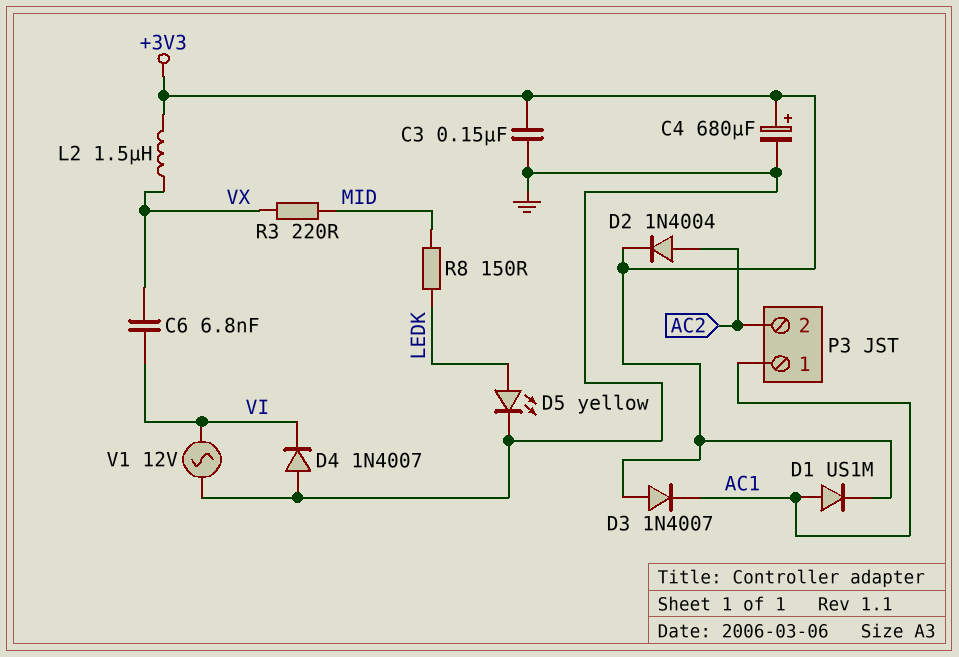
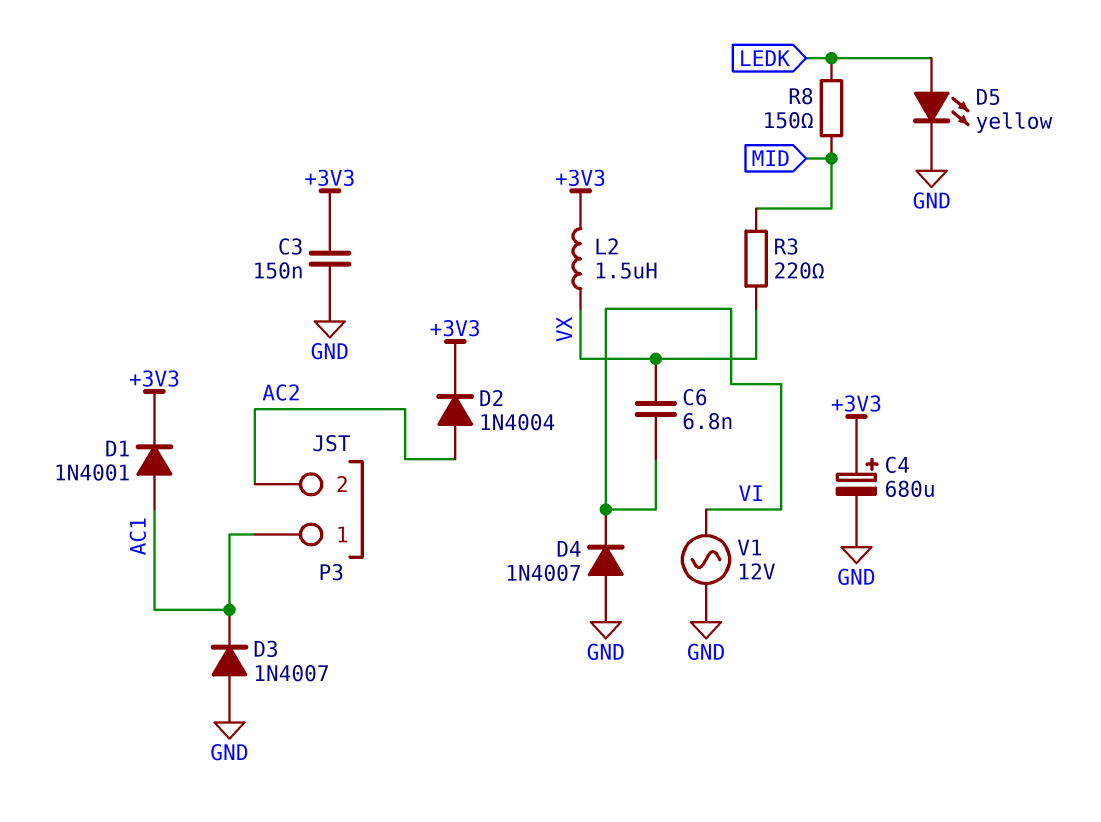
D1: diode US1M (A AC1, K +3V3) -> diode 1N4001 (A AC1, K +3V3)
D3: diode 1N4007 (A +3V3, K AC1) -> diode 1N4007 (A GND, K AC1)

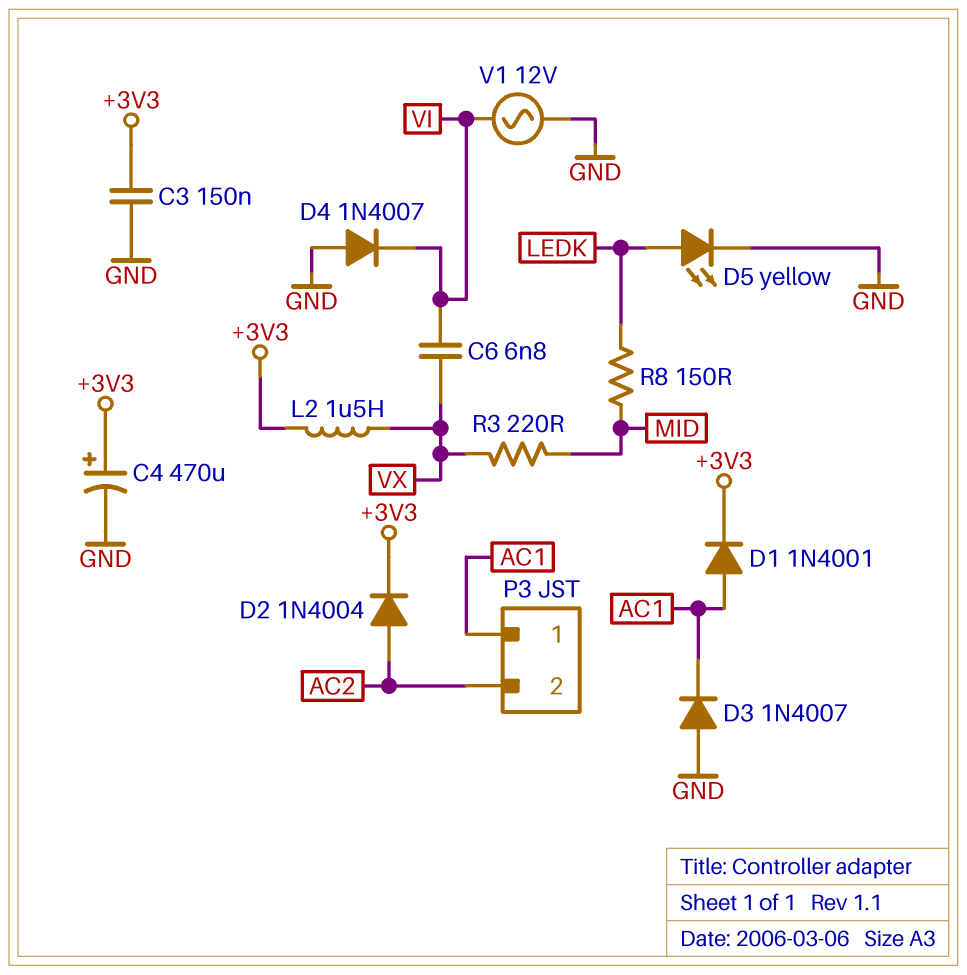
C4: 680uF (plus +3V3, minus GND) -> 470uF (plus +3V3, minus GND)

